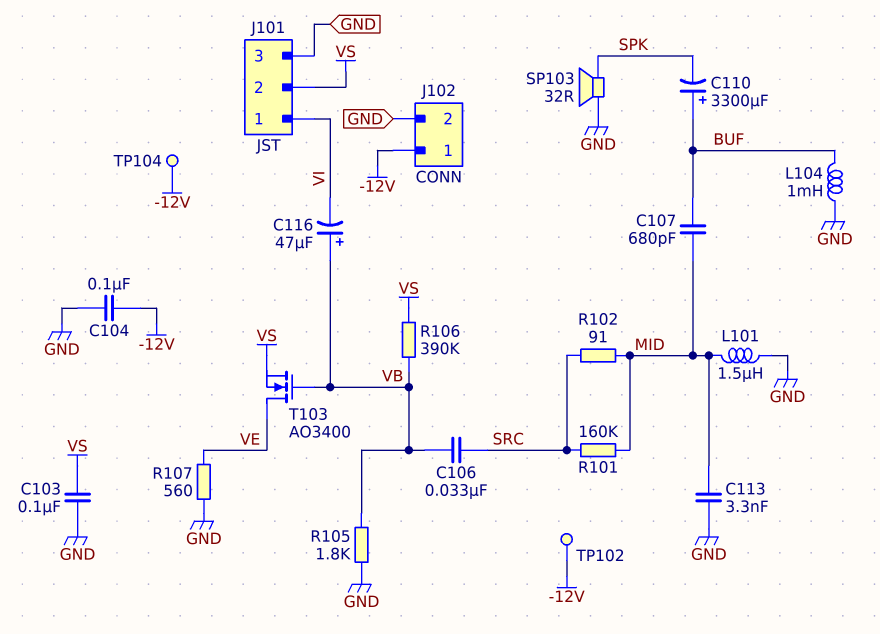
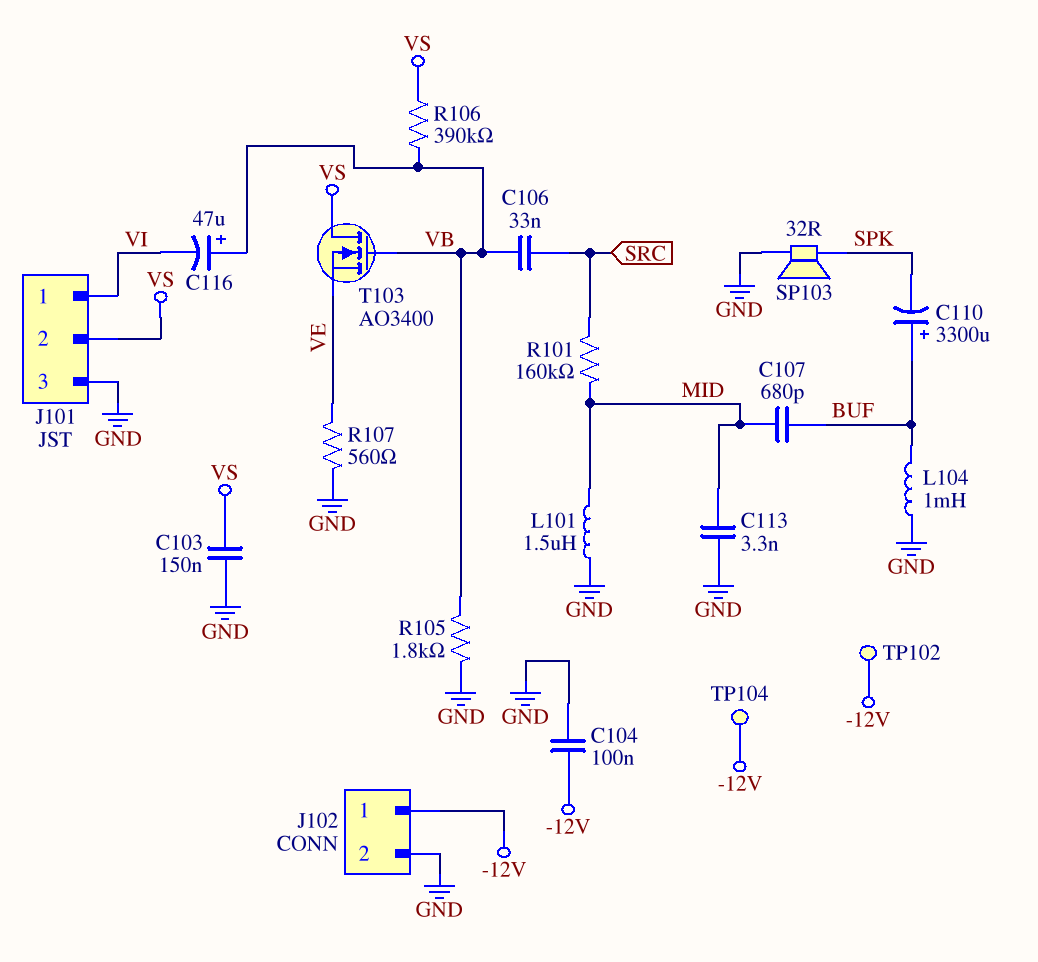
C103: 100nF (GND, VS) -> 150nF (GND, VS)
R102: 91 (MID, SRC) -> none
T103: NMOS AO3400 (G VB, D VE, S VS) -> NMOS AO3400 (G VB, D VS, S VE)

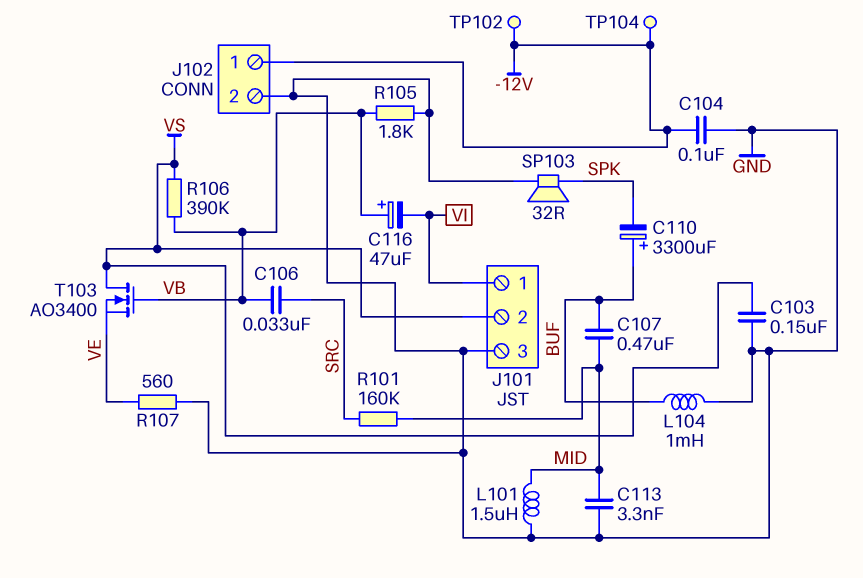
C107: 680pF (BUF, MID) -> 470nF (BUF, MID)

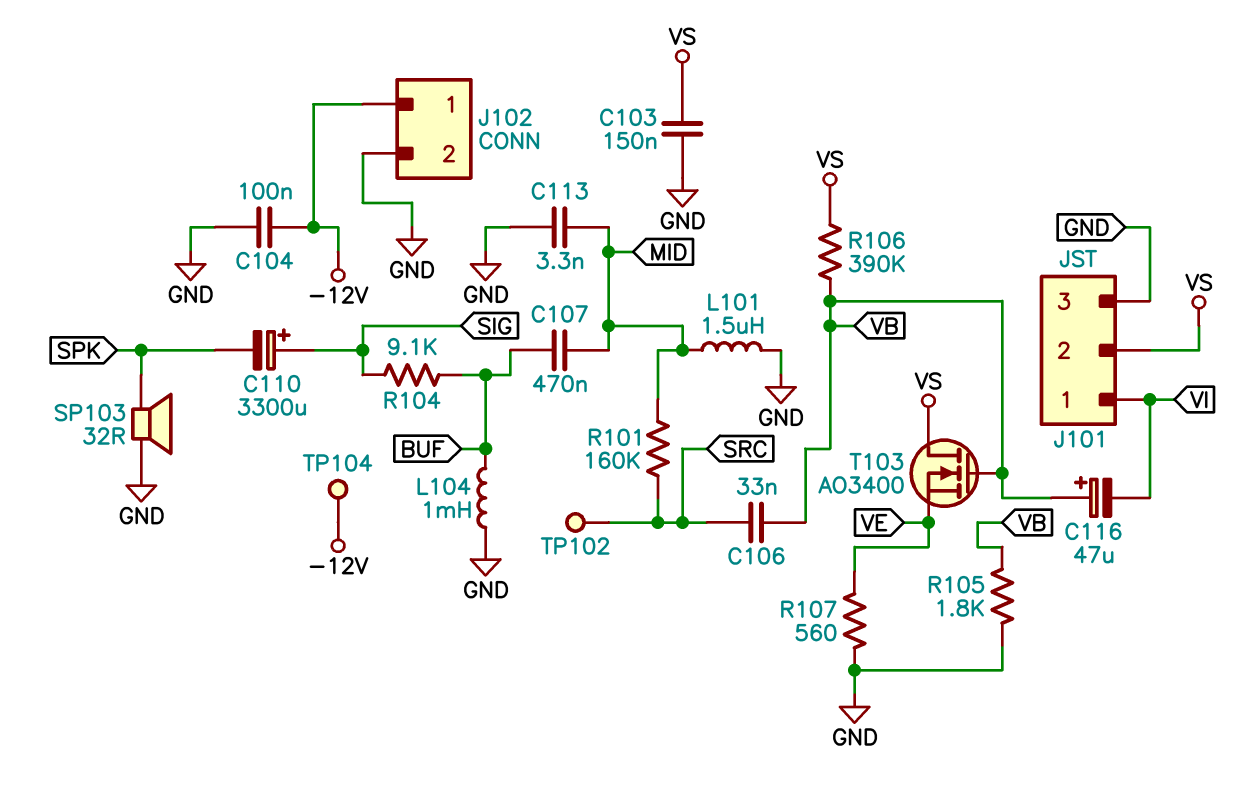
C110: 3300uF (plus BUF, minus SPK) -> 3300uF (plus SIG, minus SPK)
R104: none -> 9.1k (BUF, SIG)
TP102: test point (-12V) -> test point (SRC)

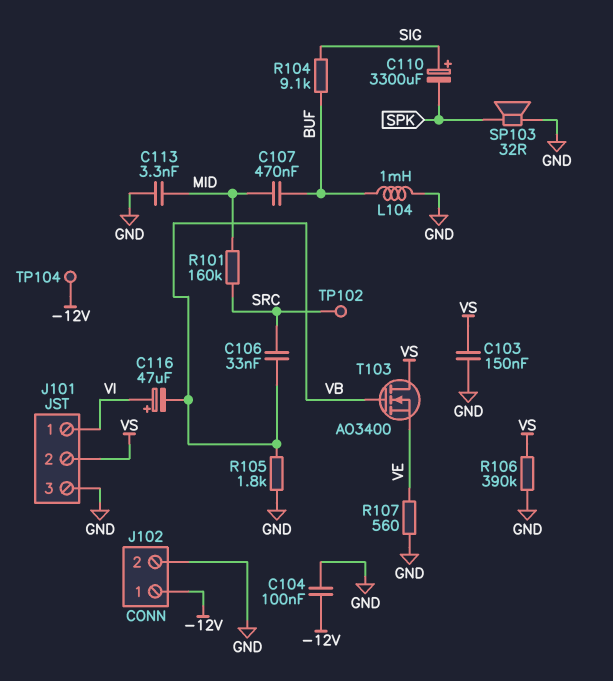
C116: 47uF (plus VB, minus VI) -> 47uF (plus VI, minus VB)
L101: 1.5uH (GND, MID) -> none
R106: 390k (VB, VS) -> 390k (GND, VS)

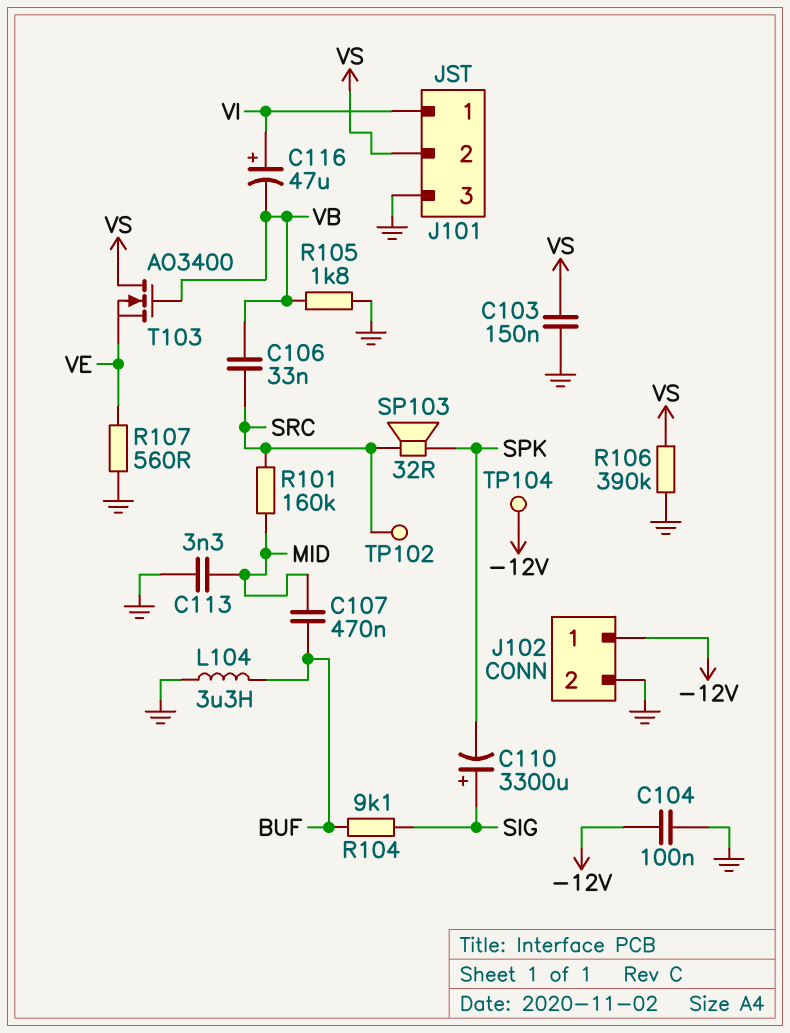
L104: 1mH (BUF, GND) -> 3.3uH (BUF, GND)
SP103: speaker 32R (GND, SPK) -> speaker 32R (SPK, SRC)

